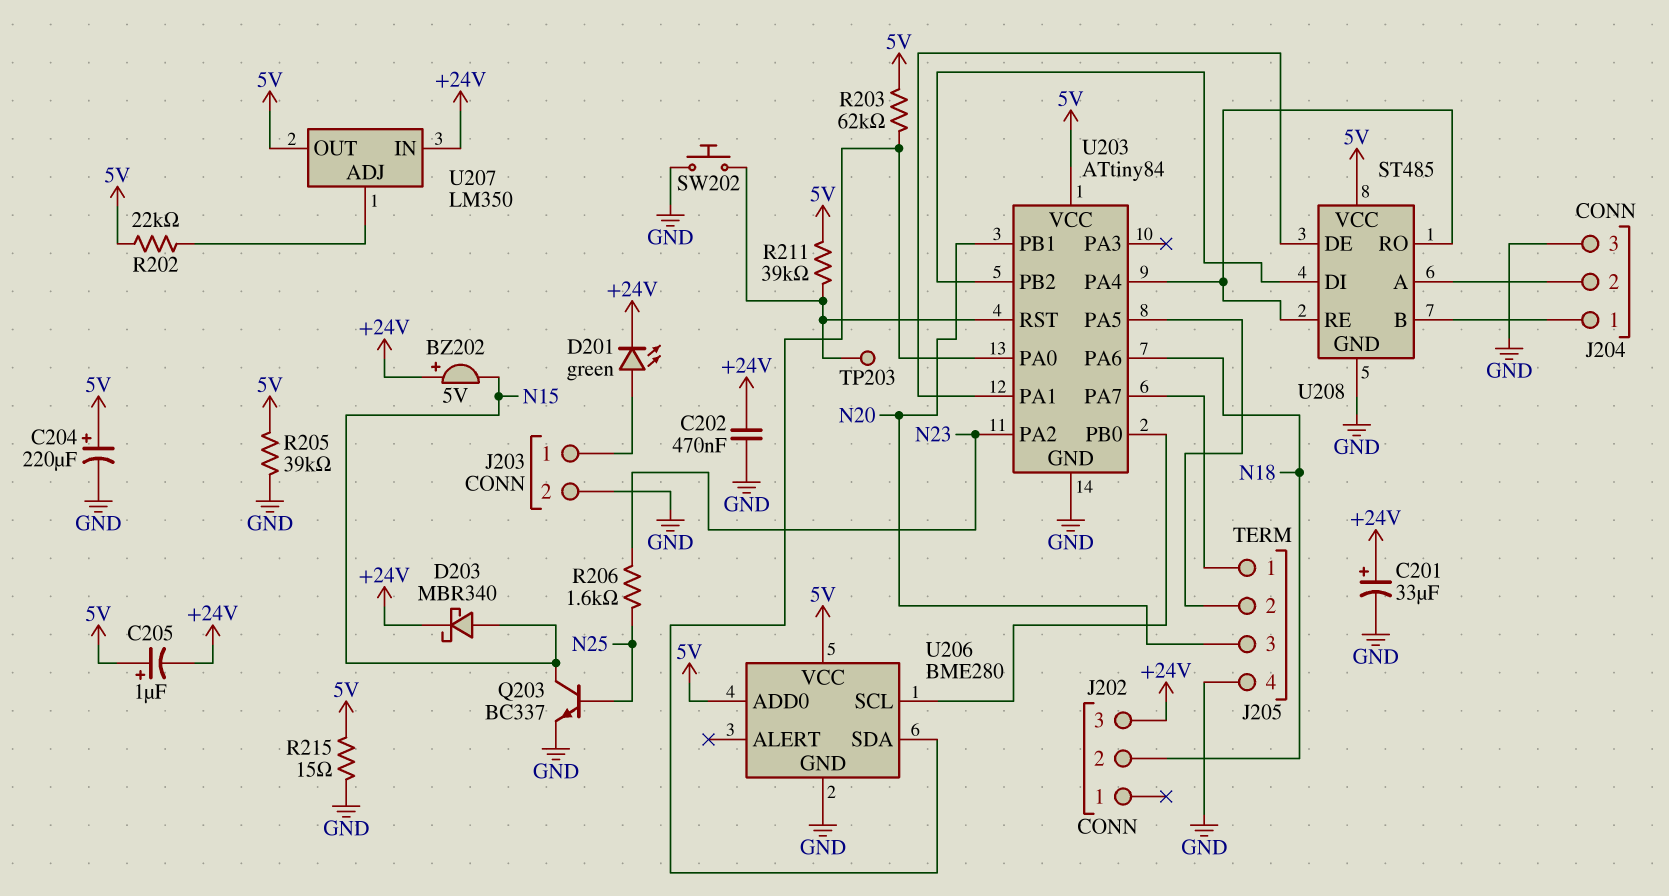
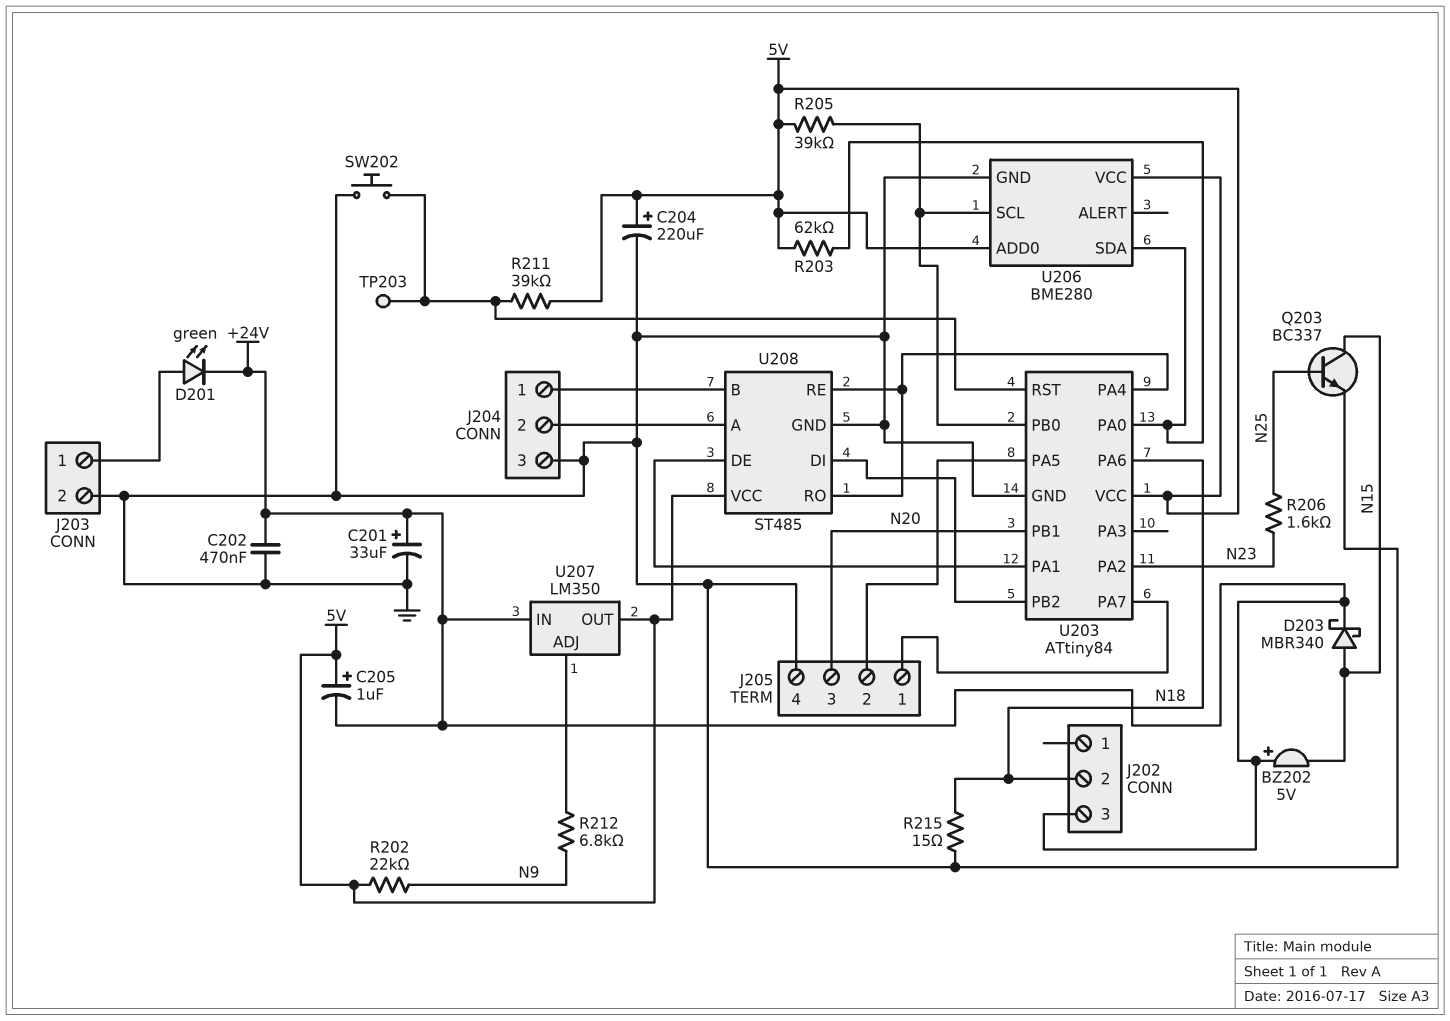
R202: 22k (5V, U207/ADJ) -> 22k (5V, N9)
R205: 39k (5V, GND) -> 39k (5V, U203/PB0)
R212: none -> 6.8k (N9, U207/ADJ)
R215: 15 (5V, GND) -> 15 (GND, N18)

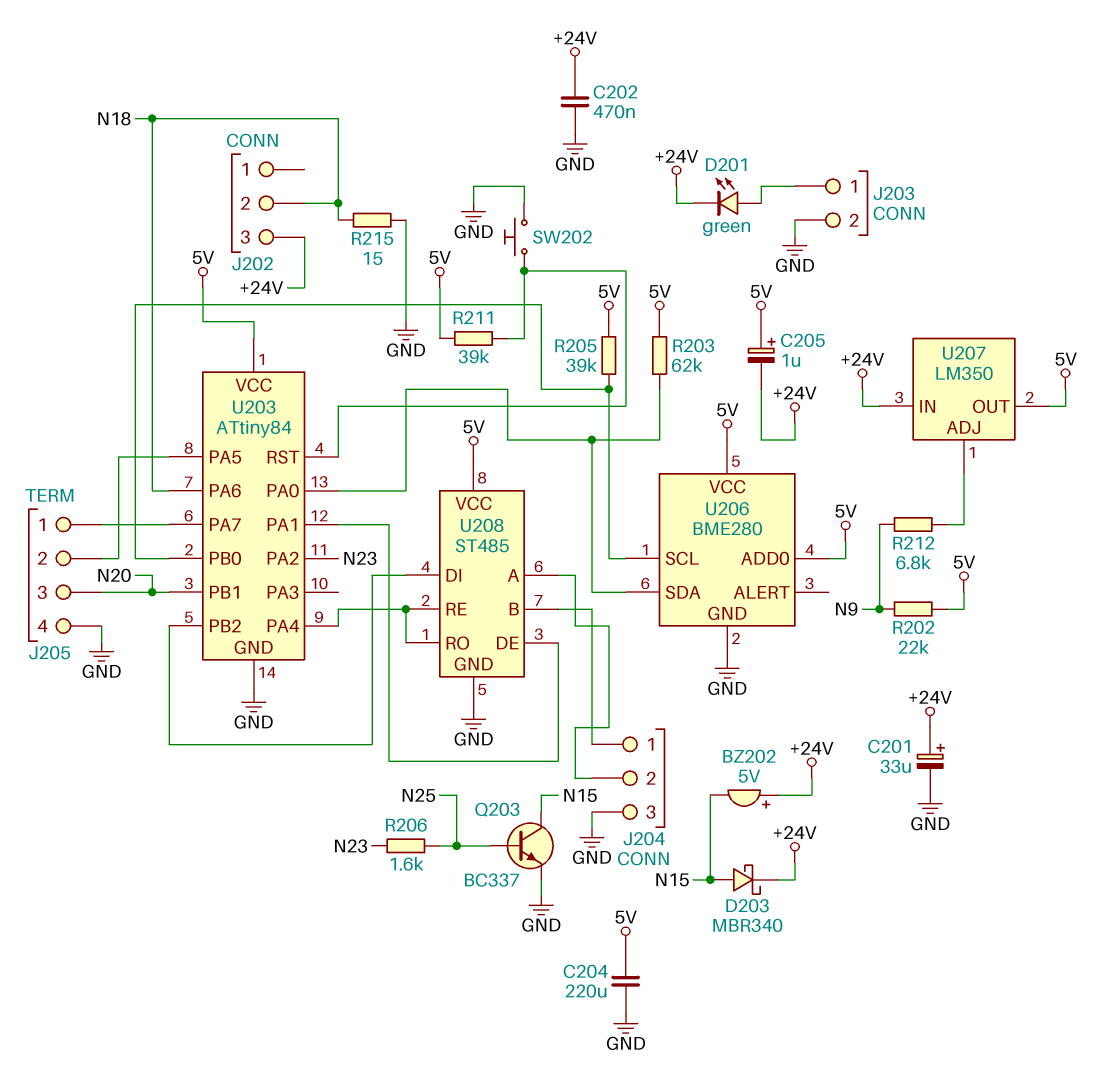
C204: 220uF (plus 5V, minus GND) -> 220uF (5V, GND)
TP203: test point (U203/RST) -> none

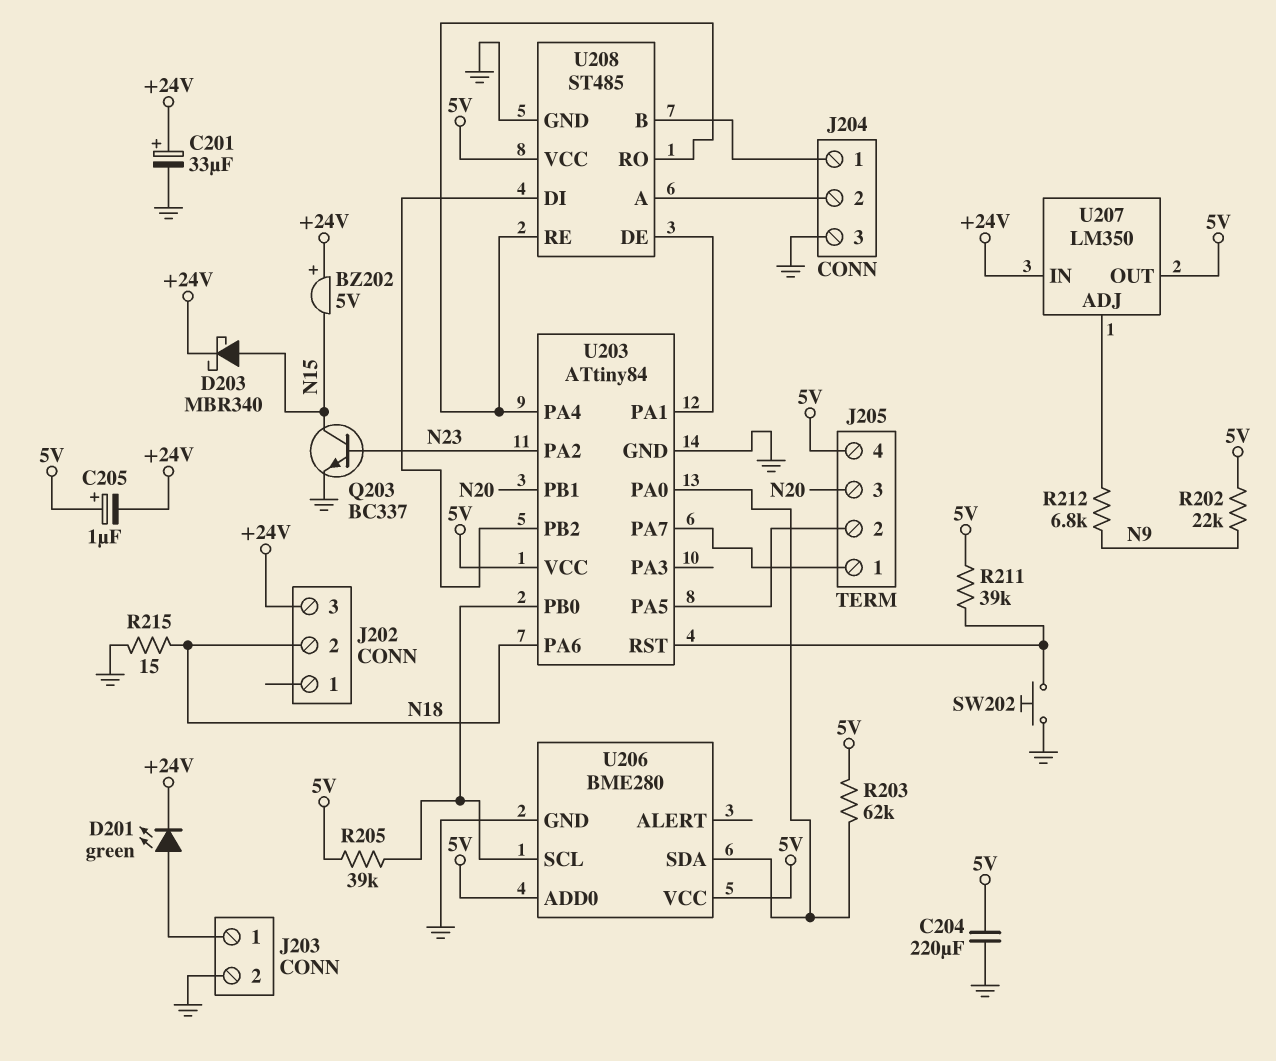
C202: 470nF (+24V, GND) -> none
J205 pin 4: GND -> 5V
Q203: NPN BC337 (B N25, C N15, E GND) -> NPN BC337 (B N23, C N15, E GND)
R206: 1.6k (N23, N25) -> none

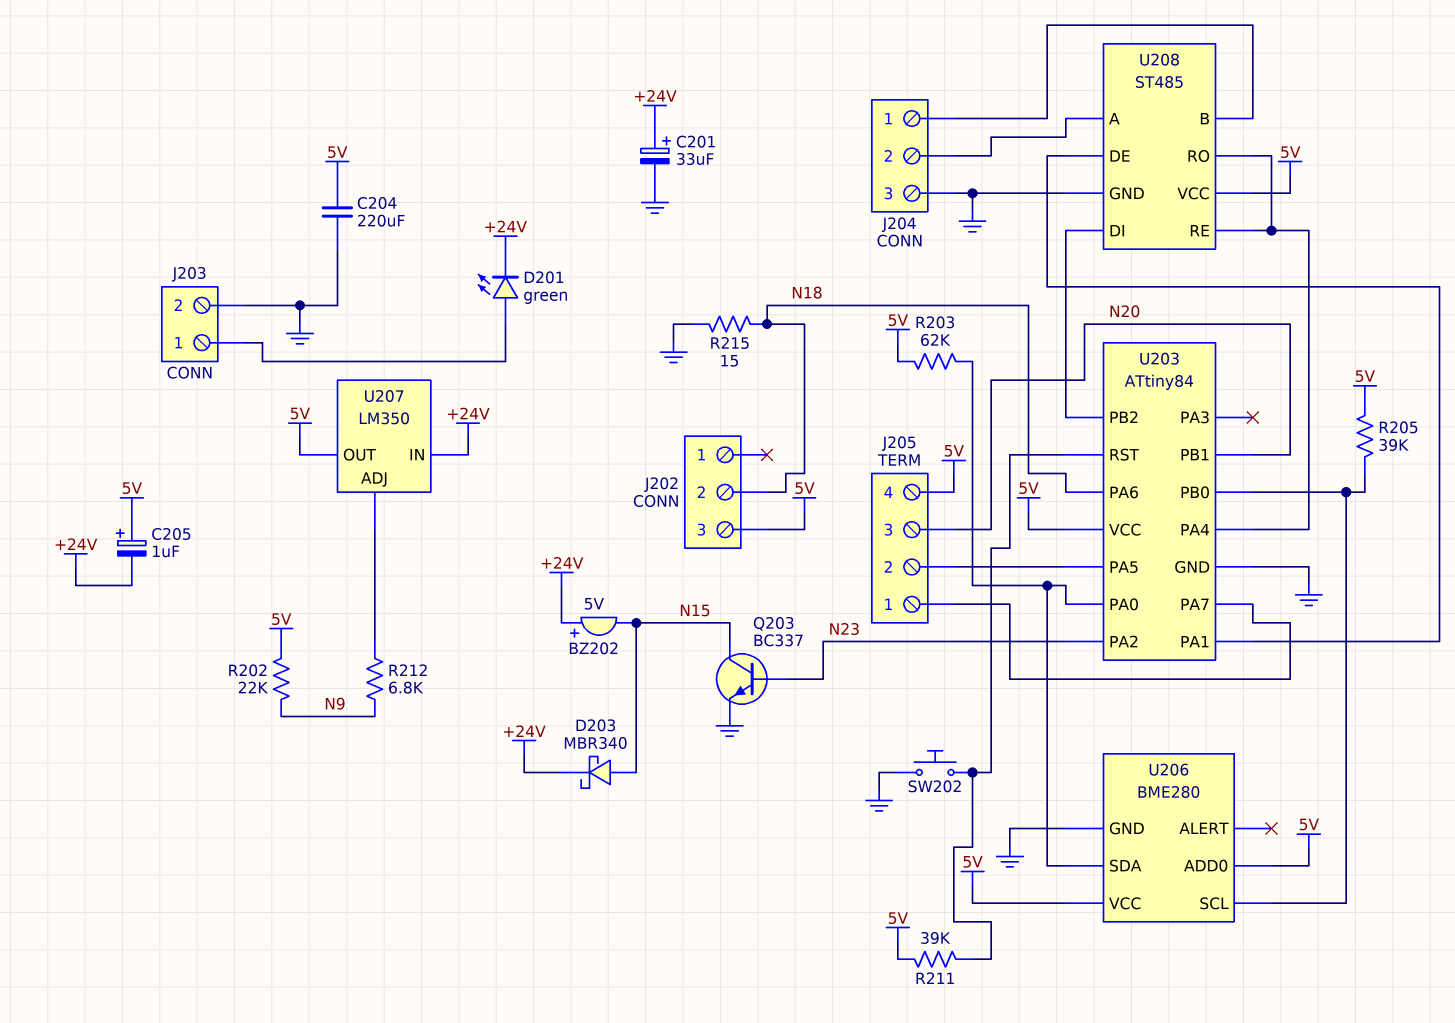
J202 pin 3: +24V -> 5V

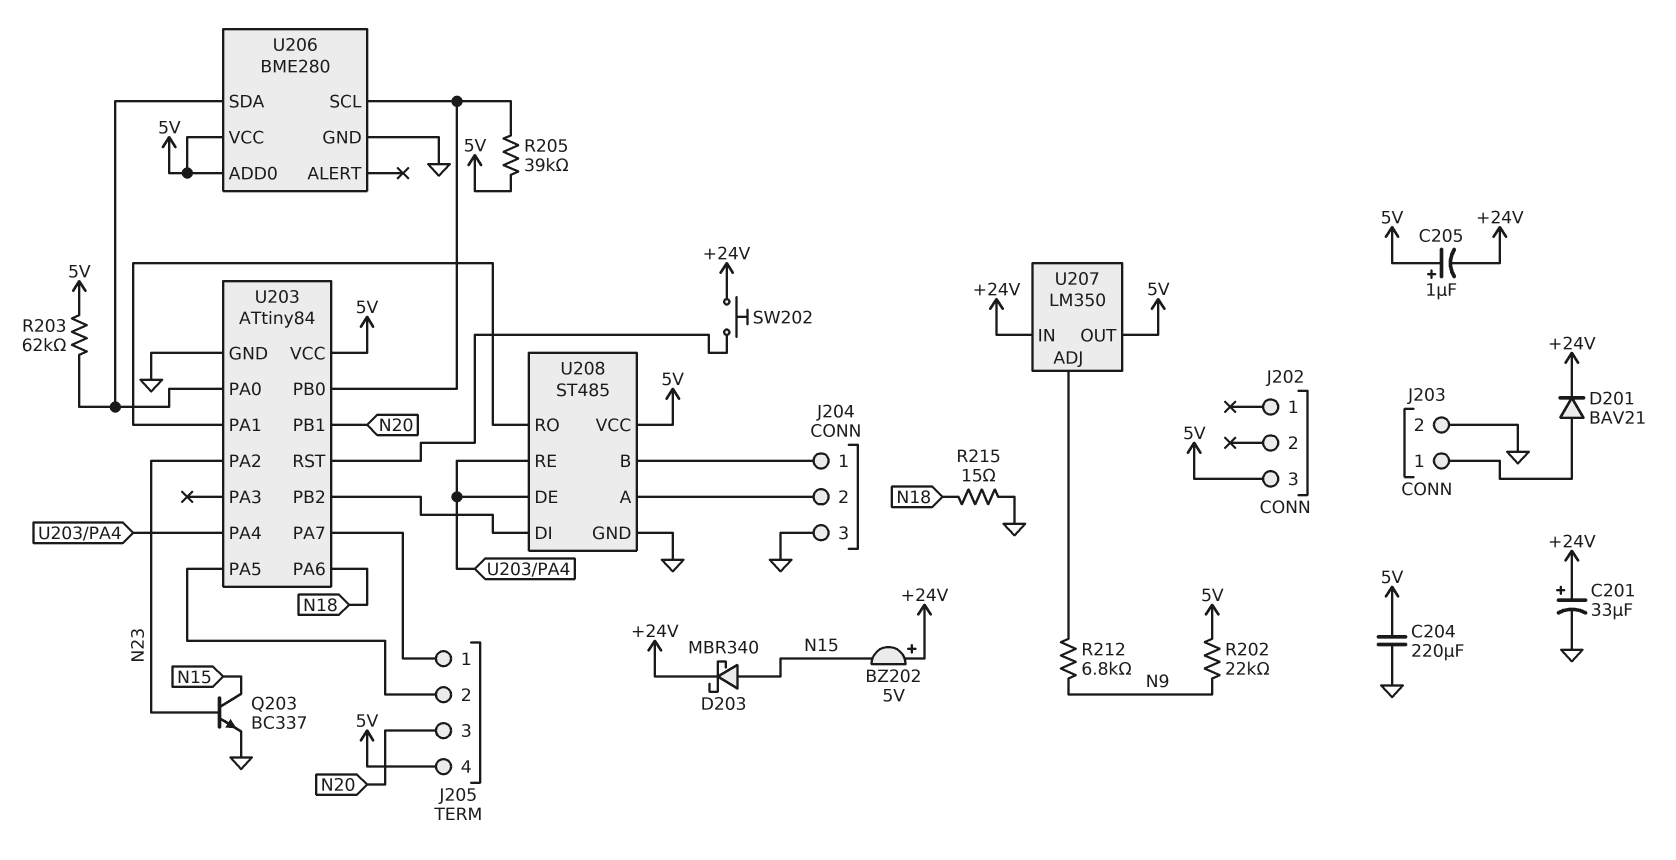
D201: LED green (A J203/1, K +24V) -> diode BAV21 (A J203/1, K +24V)
J202 pin 2: N18 -> none
R211: 39k (5V, U203/RST) -> none
SW202: button (GND, U203/RST) -> button (+24V, U203/RST)
U208 pin DE: U203/PA1 -> U203/PA4
U208 pin RO: U203/PA4 -> U203/PA1

